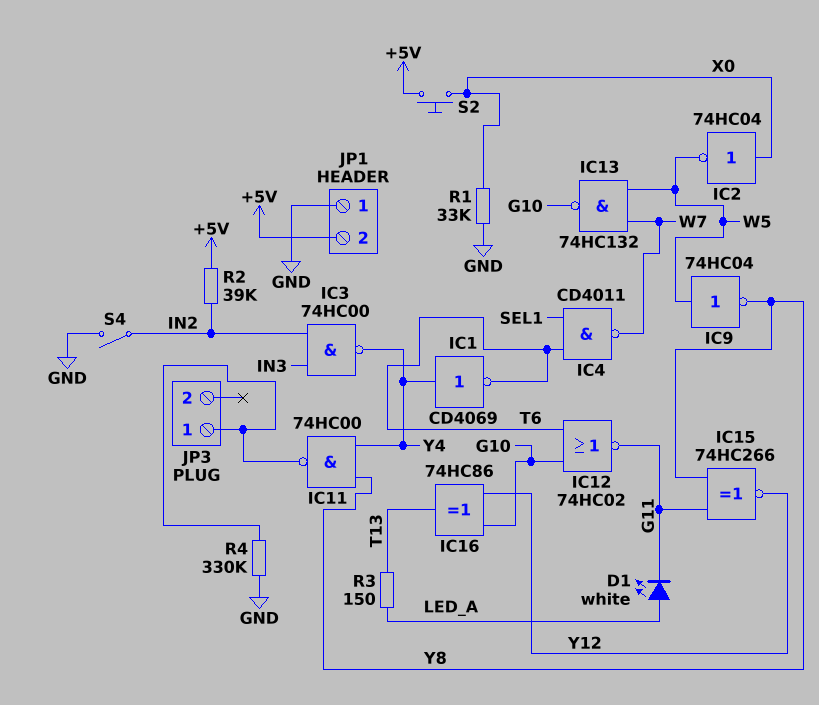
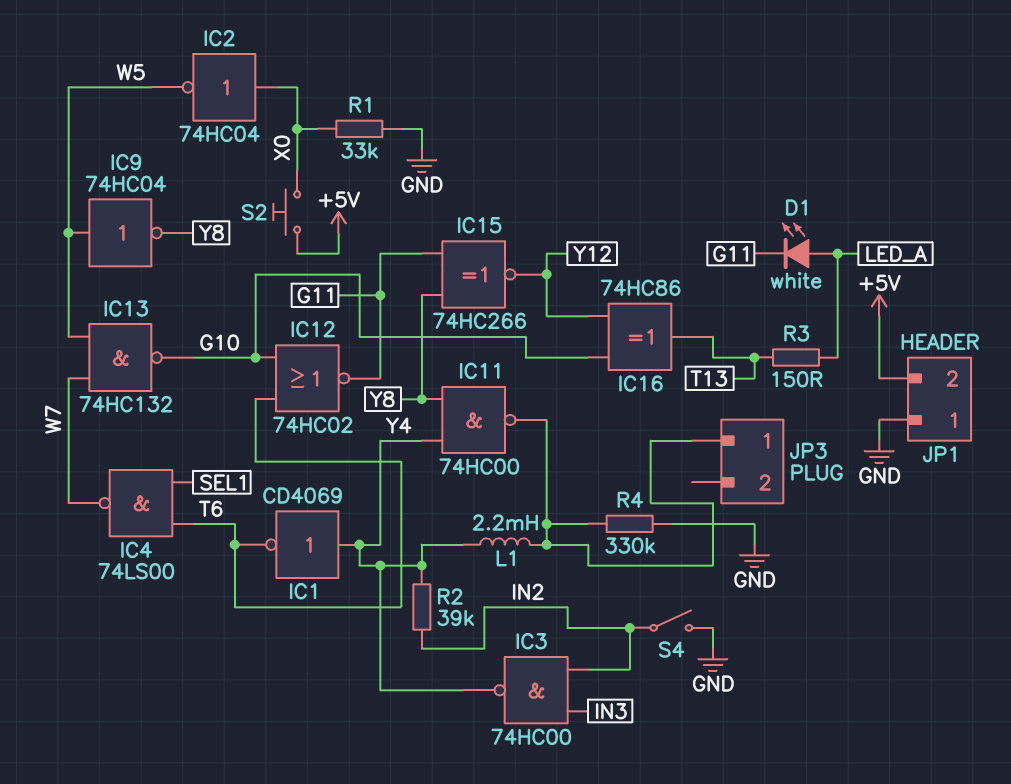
IC4: NAND CD4011 (in SEL1, in T6, out W7) -> NAND 74LS00 (in SEL1, in T6, out W7)
L1: none -> 2.2mH (JP3/1, Y4)
R2: 39k (+5V, IN2) -> 39k (IN2, Y4)

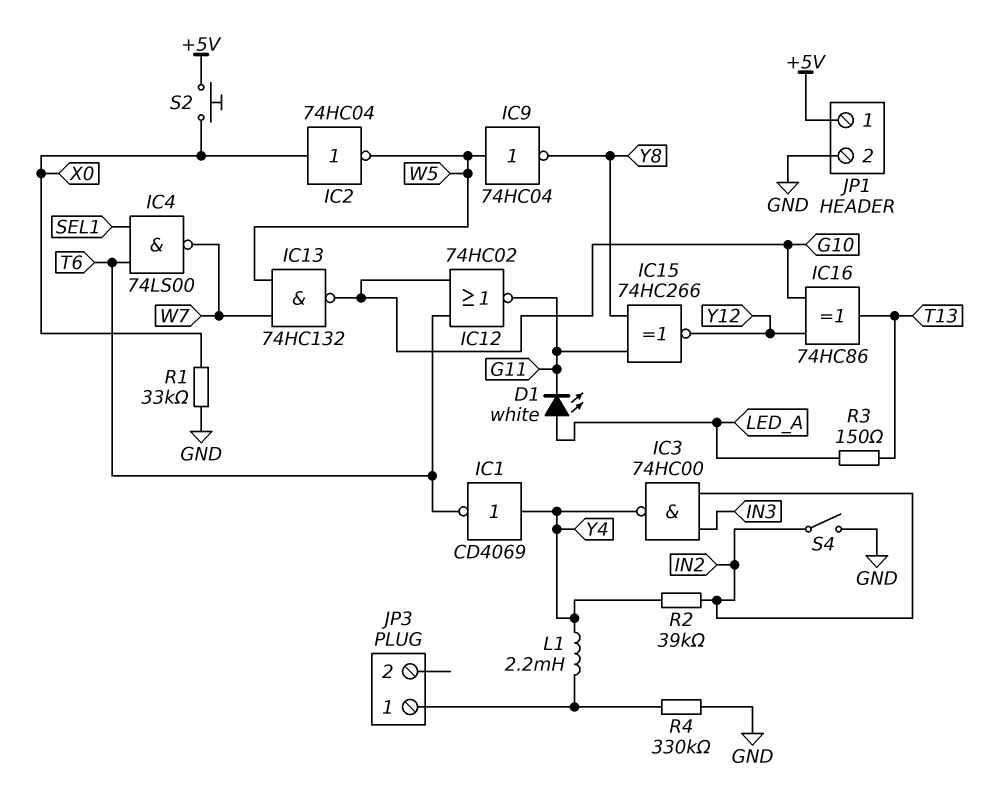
IC11: NAND 74HC00 (in Y4, in Y8, out JP3/1) -> none
JP1 pin 1: GND -> +5V
JP1 pin 2: +5V -> GND

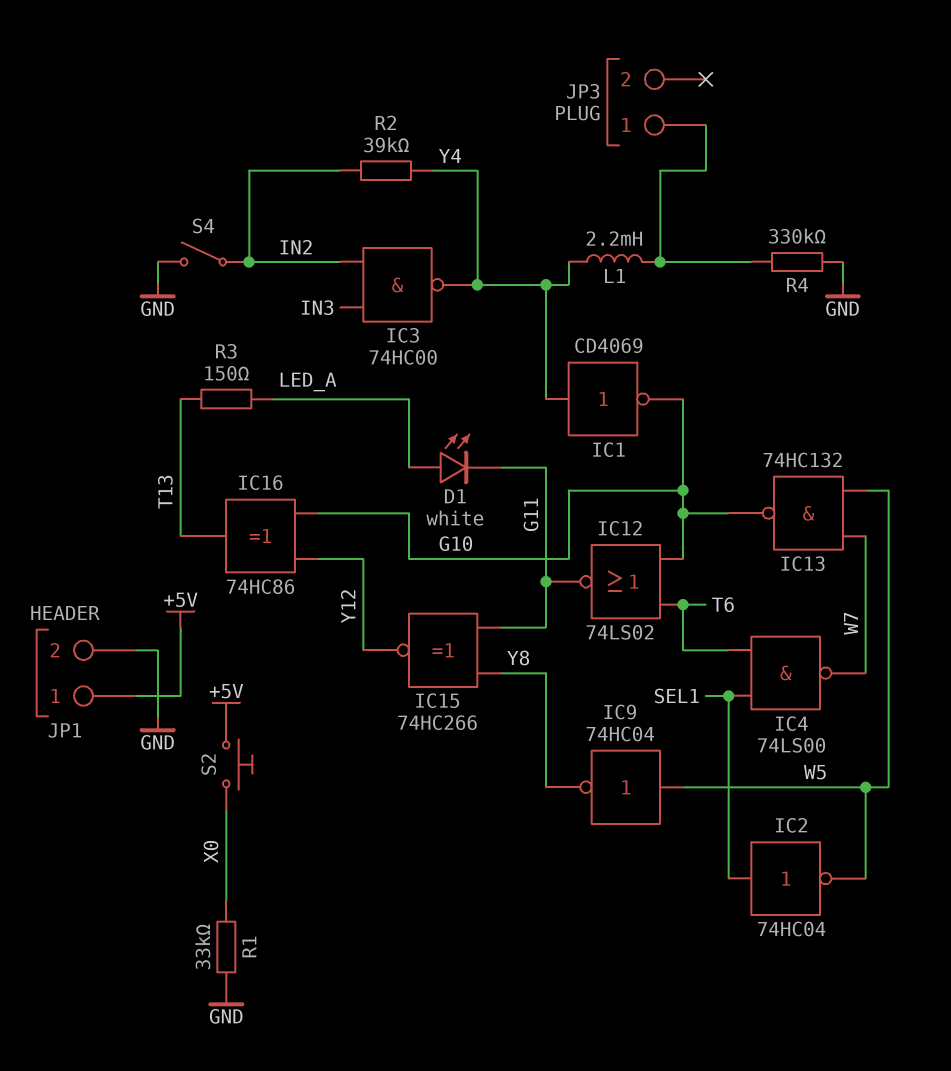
IC1: NOT CD4069 (in Y4, out T6) -> NOT CD4069 (in Y4, out G10)
IC2: NOT 74HC04 (in X0, out W5) -> NOT 74HC04 (in SEL1, out W5)
IC12: NOR 74HC02 (in G10, in T6, out G11) -> NOR 74LS02 (in G10, in T6, out G11)

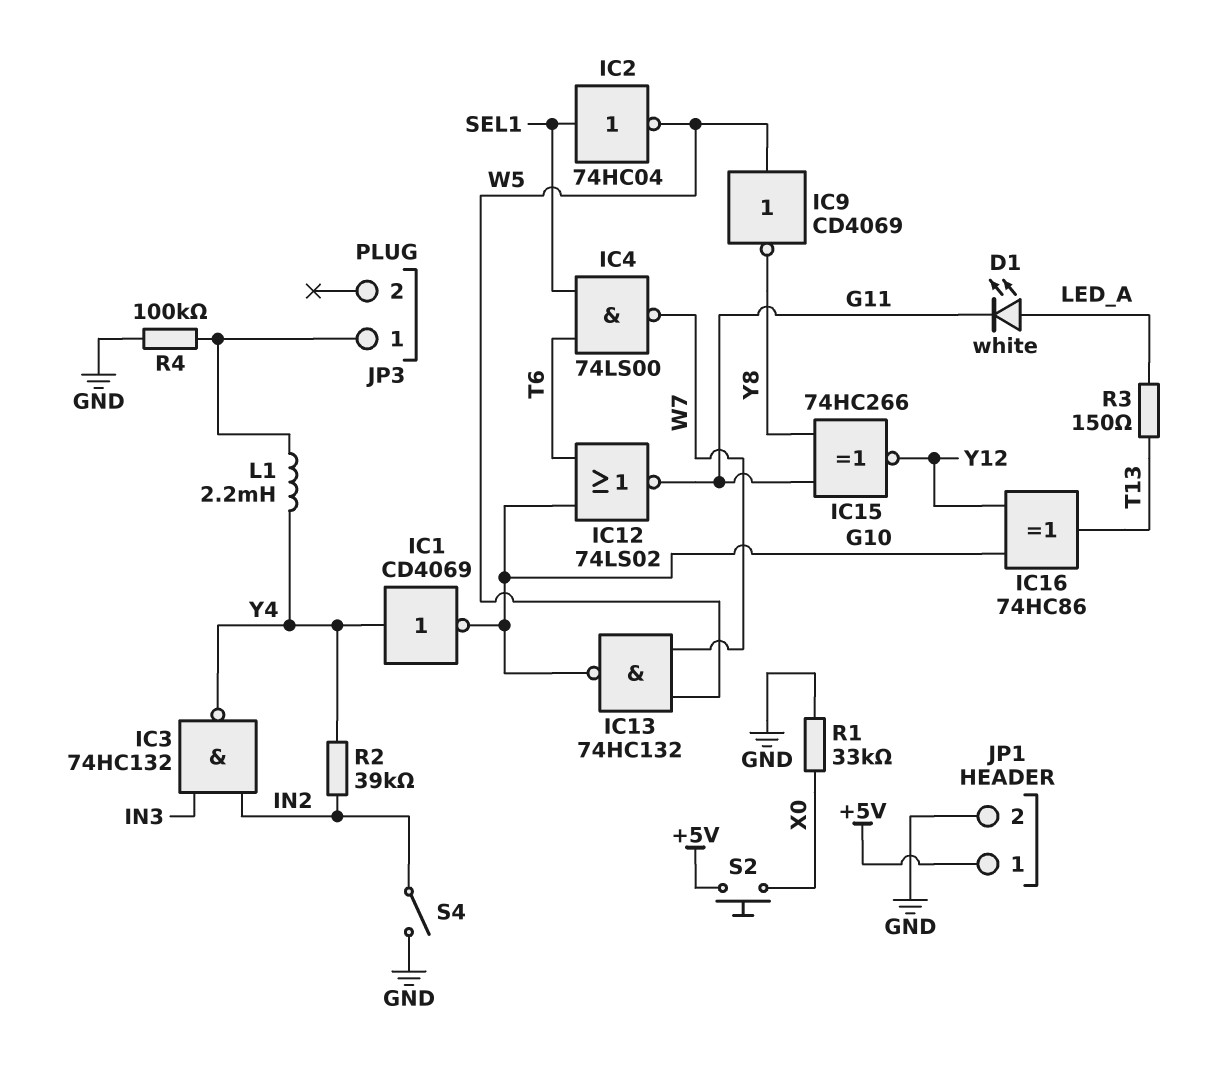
IC3: NAND 74HC00 (in IN2, in IN3, out Y4) -> NAND 74HC132 (in IN2, in IN3, out Y4)
IC9: NOT 74HC04 (in W5, out Y8) -> NOT CD4069 (in W5, out Y8)
R4: 330k (GND, JP3/1) -> 100k (GND, JP3/1)

